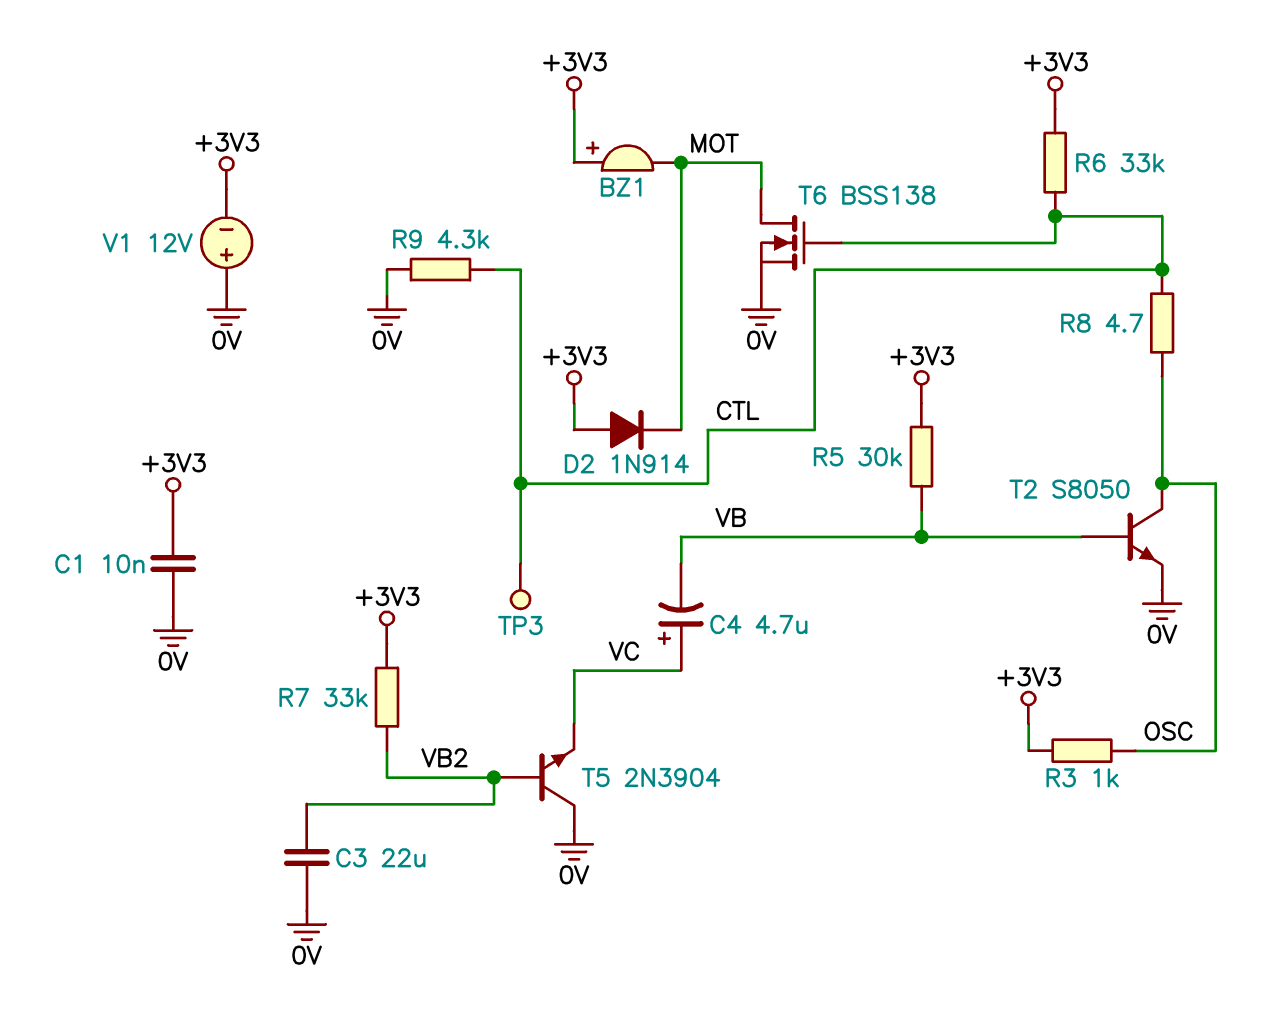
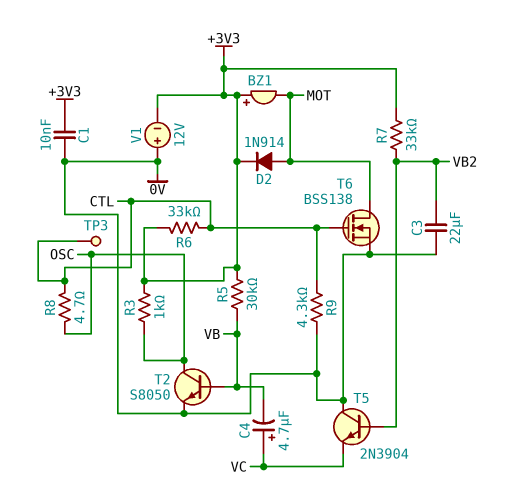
D2: diode 1N914 (A +3V3, K MOT) -> diode 1N914 (A MOT, K +3V3)

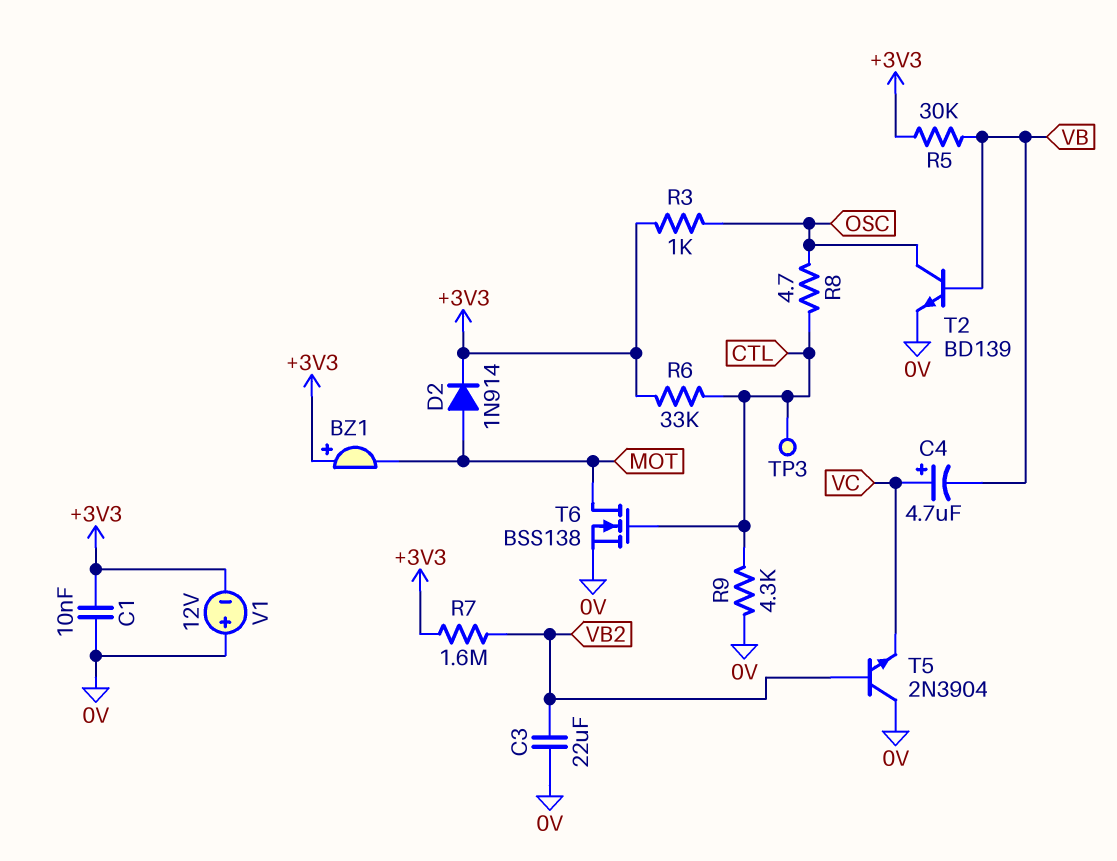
R7: 33k (+3V3, VB2) -> 1.6M (+3V3, VB2)
T2: NPN S8050 (B VB, C OSC, E 0V) -> NPN BD139 (B VB, C OSC, E 0V)

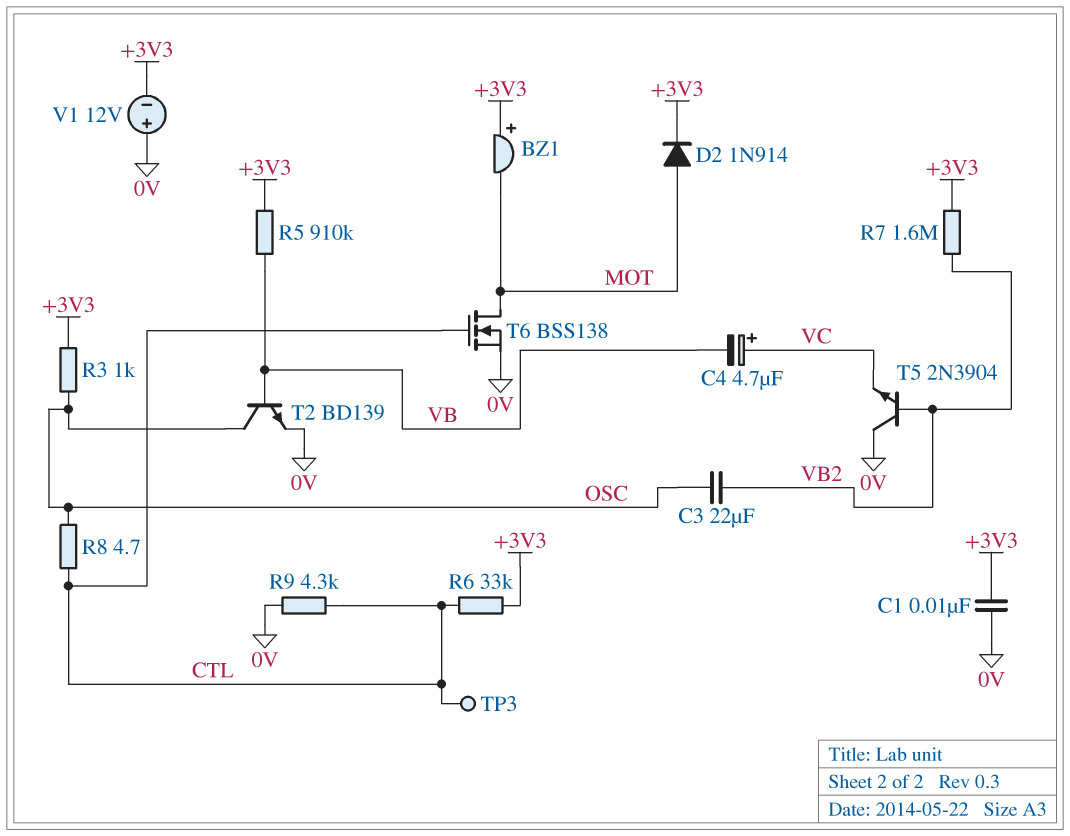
C3: 22uF (0V, VB2) -> 22uF (OSC, VB2)
R5: 30k (+3V3, VB) -> 910k (+3V3, VB)

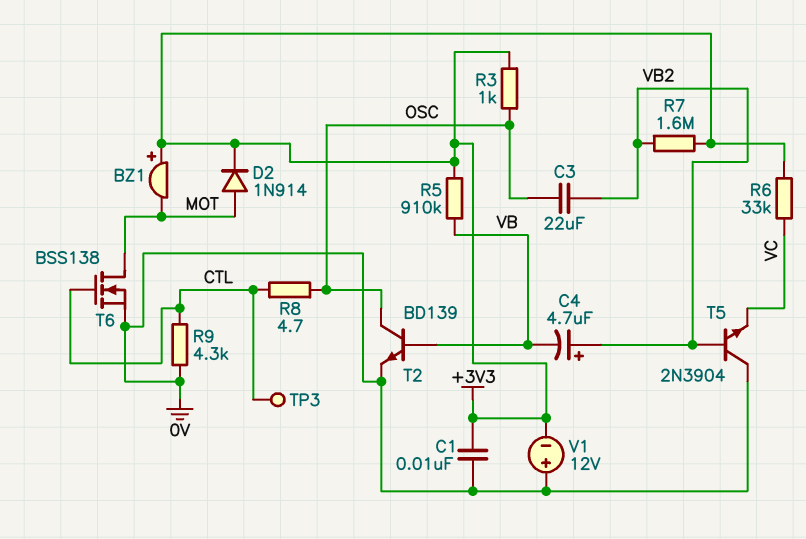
C4: 4.7uF (plus VC, minus VB) -> 4.7uF (plus VB2, minus VB)
R6: 33k (+3V3, CTL) -> 33k (+3V3, VC)

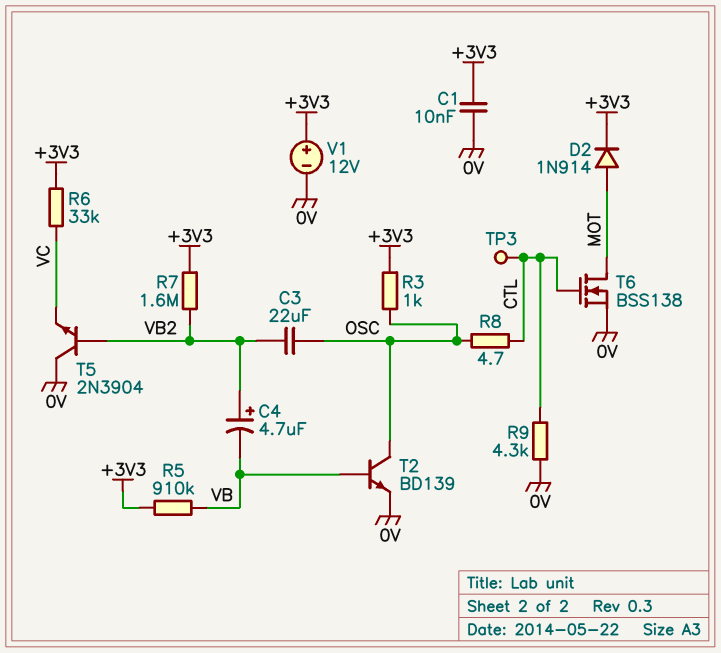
BZ1: buzzer (plus +3V3, minus MOT) -> none
V1: 12V (plus 0V, minus +3V3) -> 12V (plus +3V3, minus 0V)

